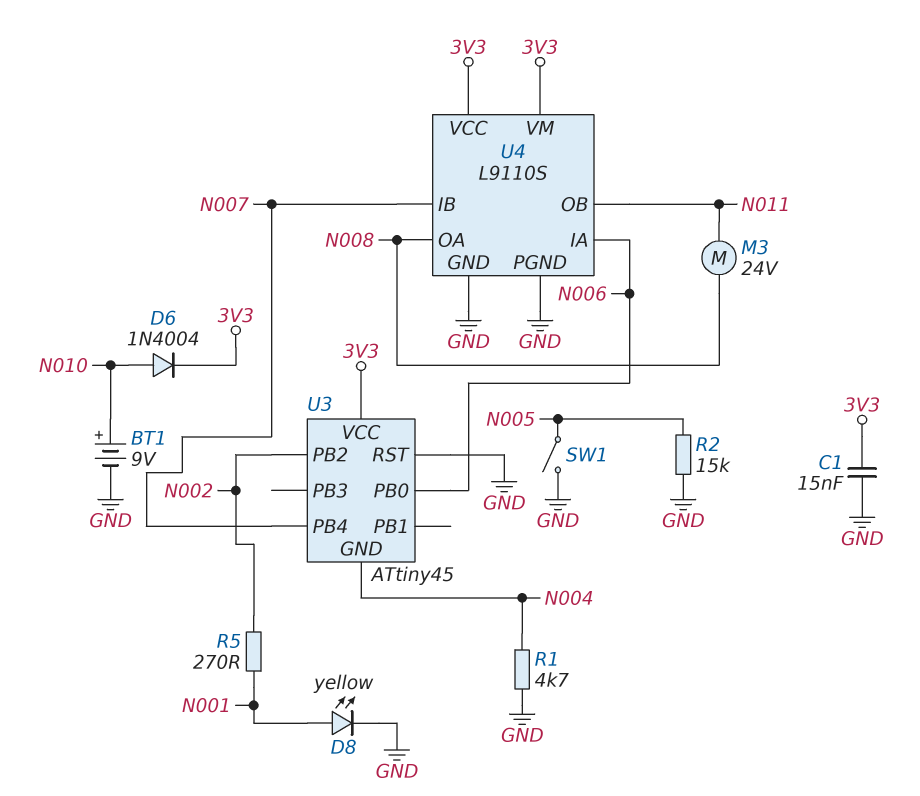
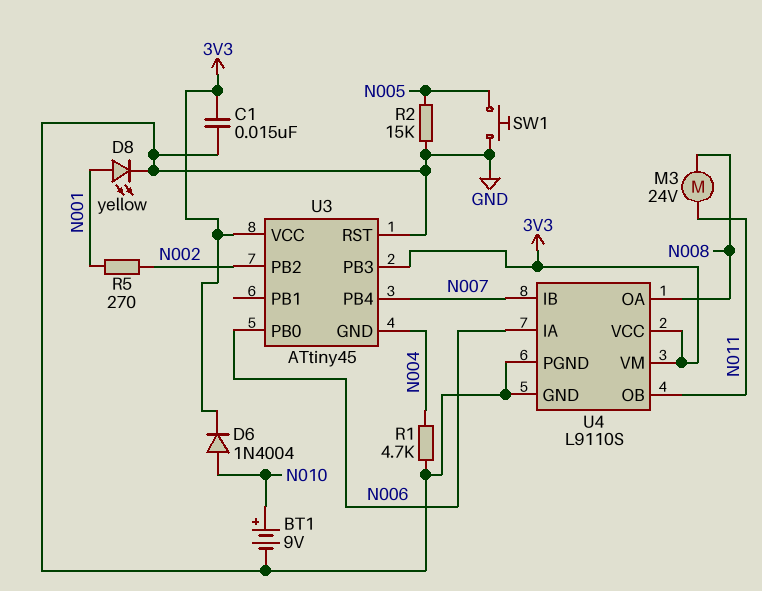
SW1: switch (GND, N005) -> button (GND, N005)
U3 pin PB3: none -> 3V3

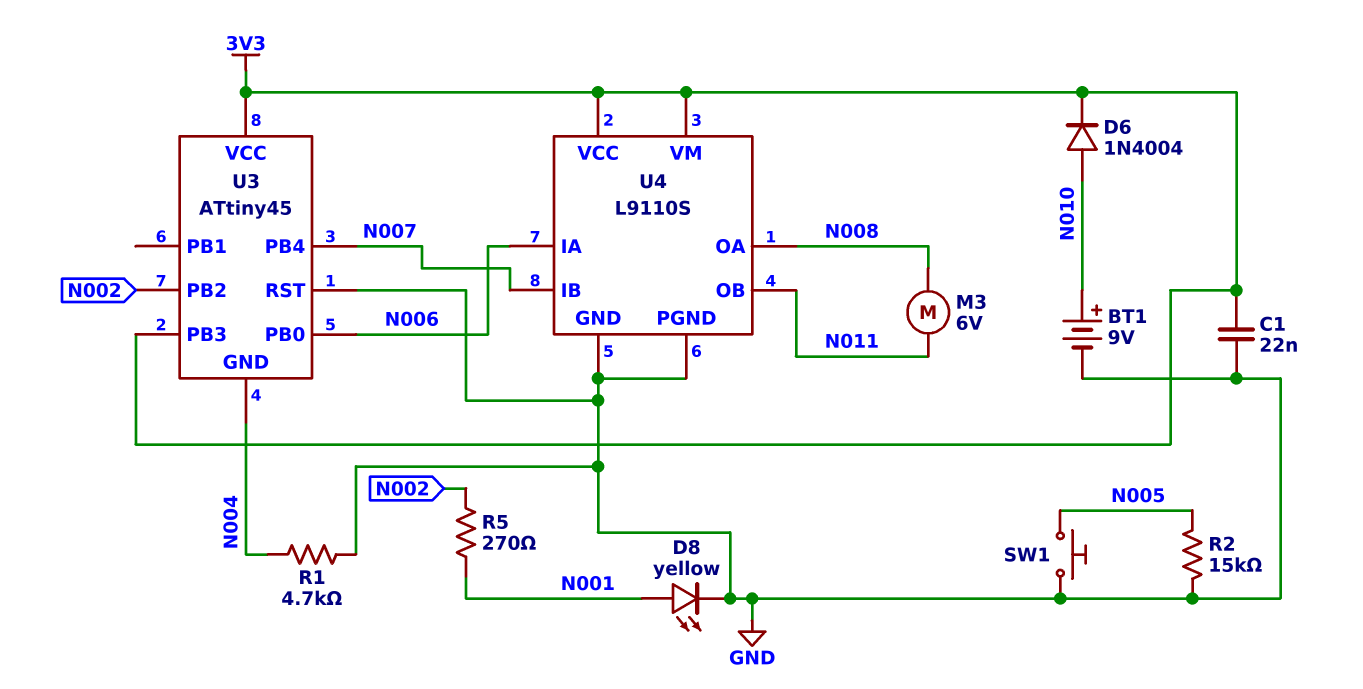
C1: 15nF (3V3, GND) -> 22nF (3V3, GND)
M3: motor 24V (N008, N011) -> motor 6V (N008, N011)

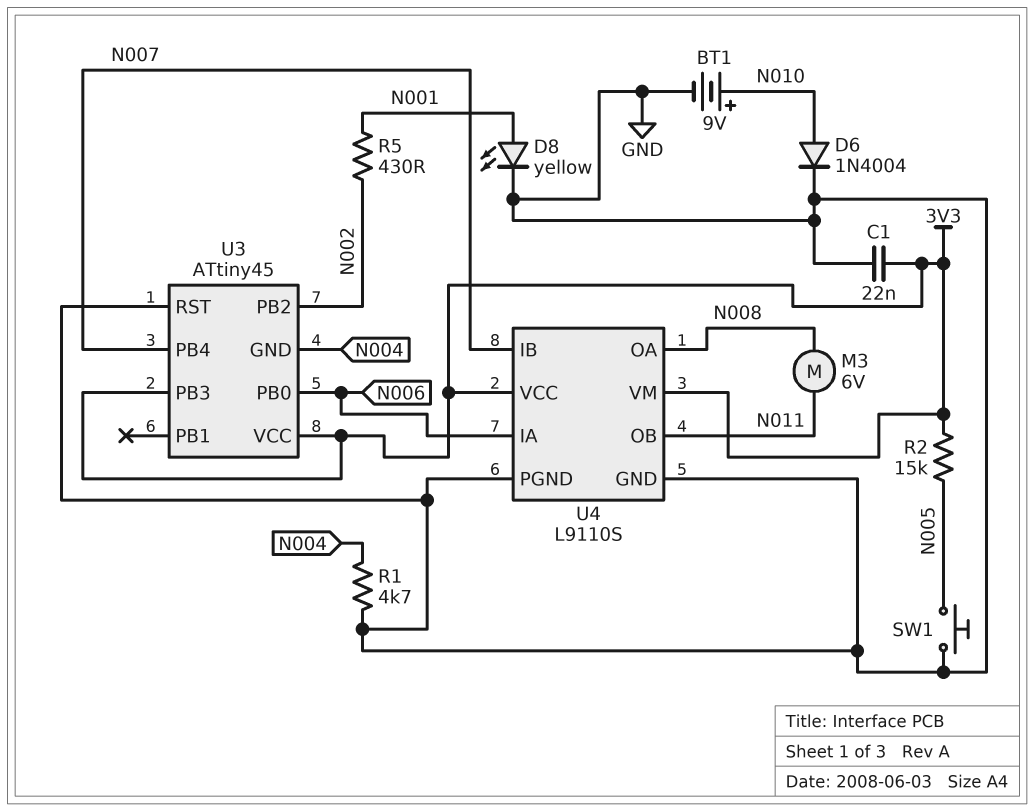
D6: diode 1N4004 (A N010, K 3V3) -> diode 1N4004 (A N010, K GND)
R2: 15k (GND, N005) -> 15k (3V3, N005)
R5: 270 (N001, N002) -> 430 (N001, N002)

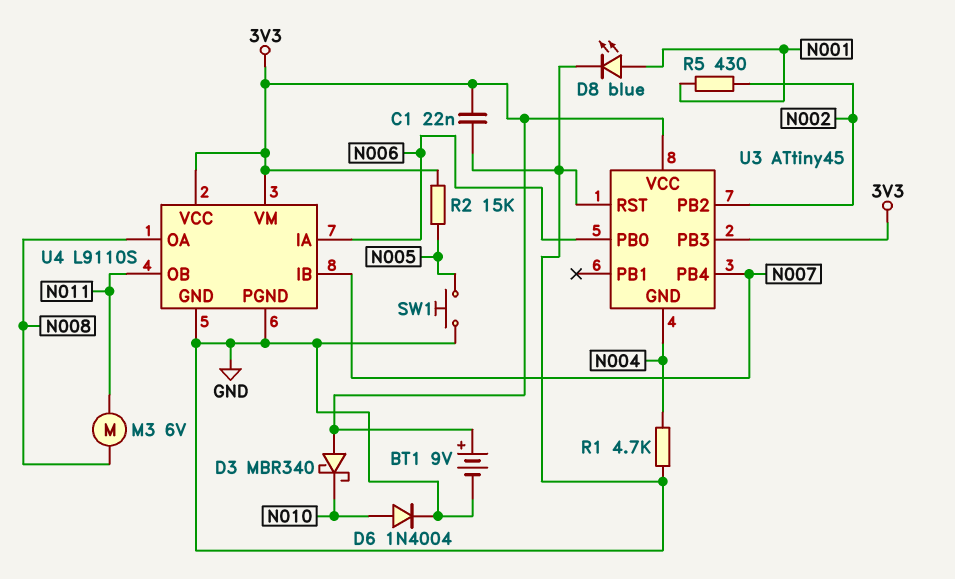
BT1: 9V (plus N010, minus GND) -> 9V (plus 3V3, minus GND)
D3: none -> schottky MBR340 (A 3V3, K N010)
D8: LED yellow (A N001, K GND) -> LED blue (A N001, K GND)

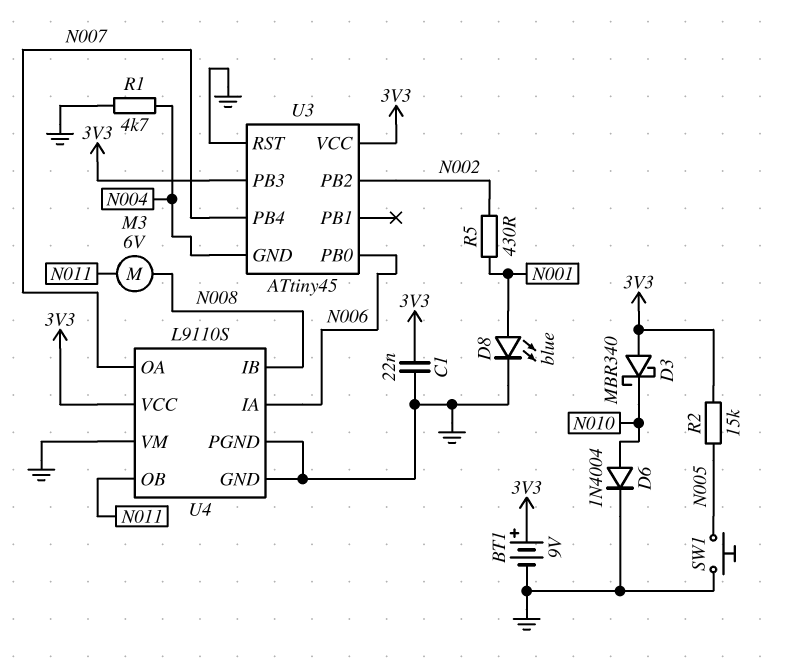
U4 pin IB: N007 -> N008
U4 pin OA: N008 -> N007
U4 pin VM: 3V3 -> GND

